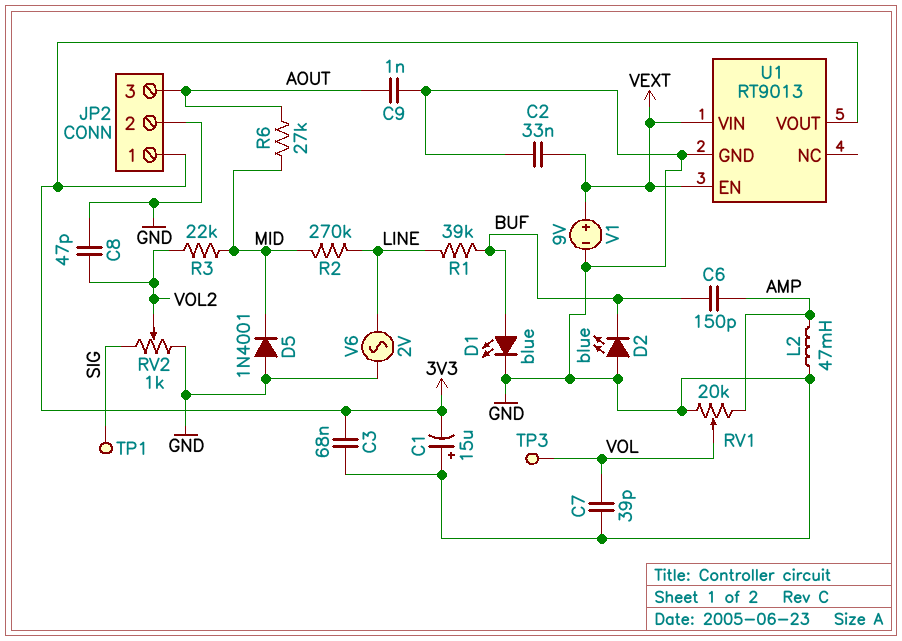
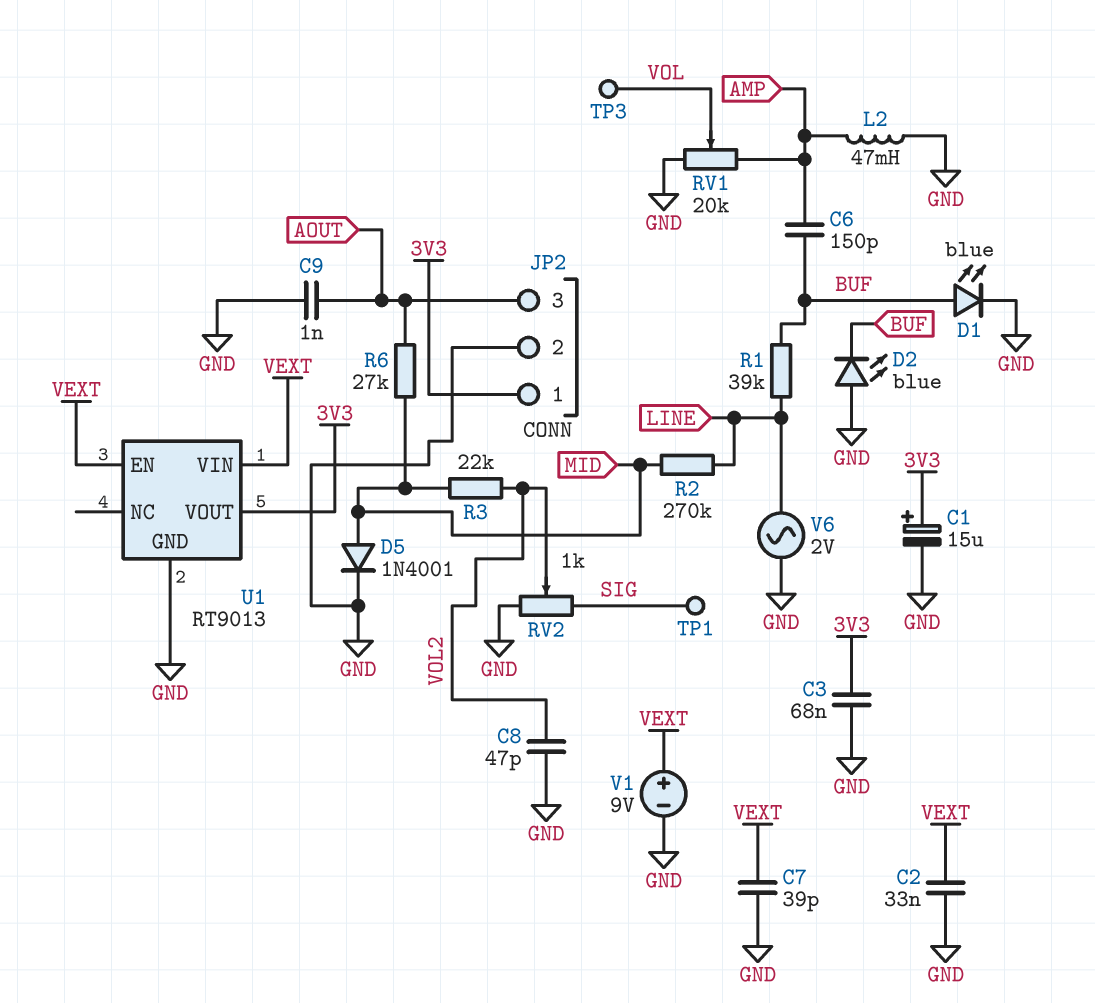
C1: 15uF (plus GND, minus 3V3) -> 15uF (plus 3V3, minus GND)
C7: 39pF (GND, VOL) -> 39pF (GND, VEXT)
D5: diode 1N4001 (A GND, K MID) -> diode 1N4001 (A MID, K GND)

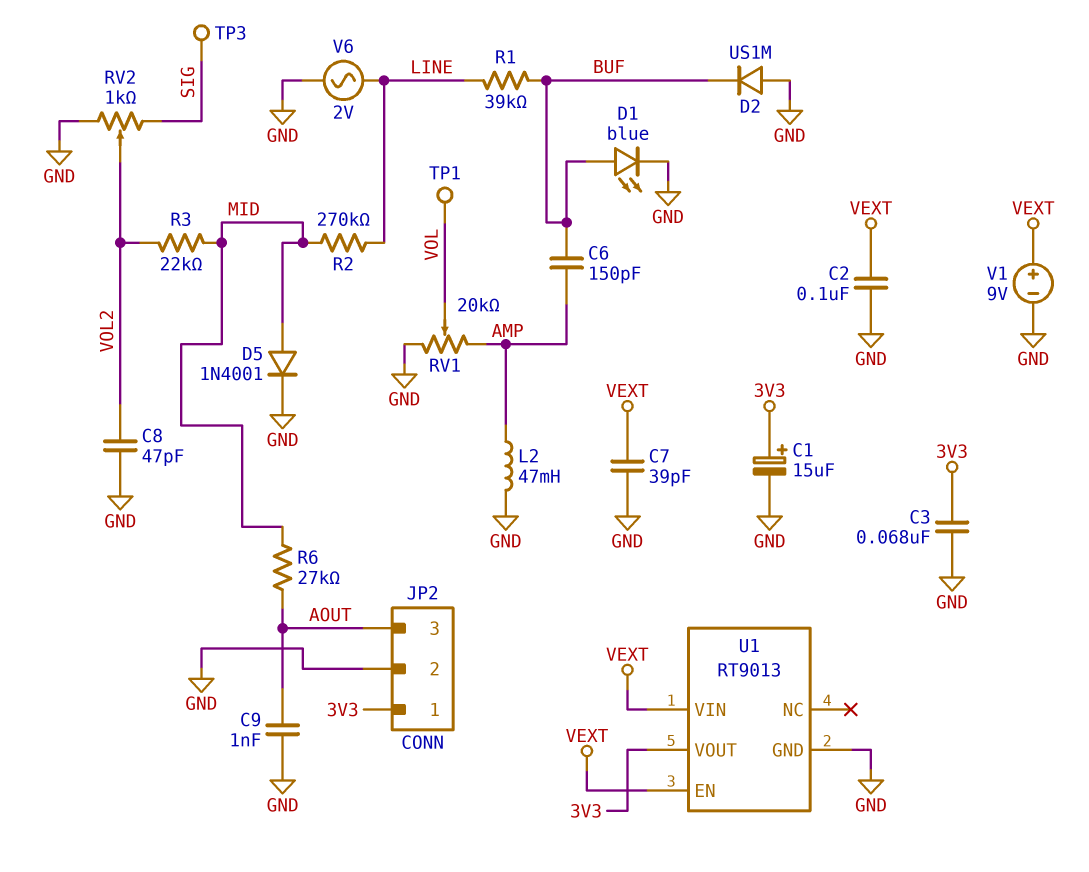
C2: 33nF (GND, VEXT) -> 100nF (GND, VEXT)
D2: LED blue (A GND, K BUF) -> diode US1M (A GND, K BUF)
TP1: test point (SIG) -> test point (VOL)
TP3: test point (VOL) -> test point (SIG)

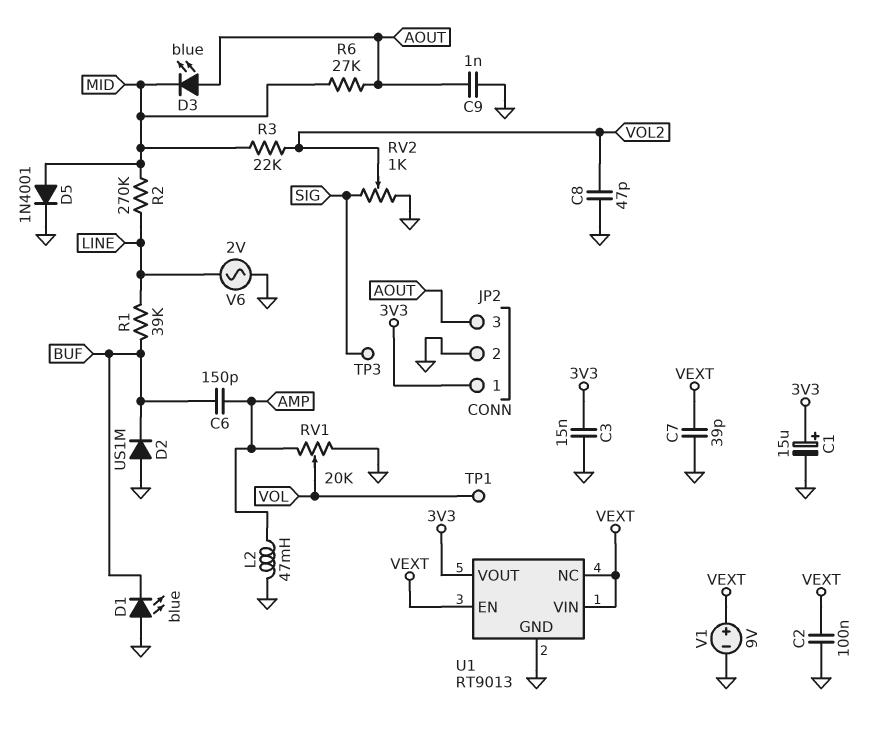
C3: 68nF (3V3, GND) -> 15nF (3V3, GND)
D1: LED blue (A BUF, K GND) -> LED blue (A GND, K BUF)
D3: none -> LED blue (A AOUT, K MID)
U1 pin NC: none -> VEXT

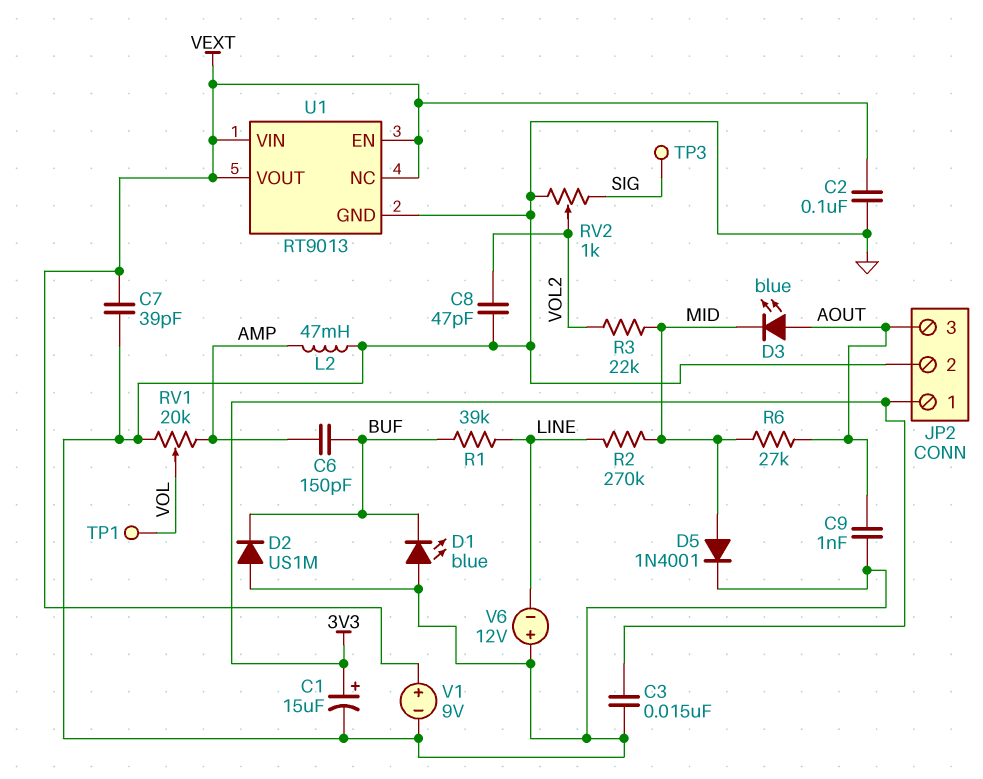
U1 pin VOUT: 3V3 -> VEXT
V6: AC 2V (GND, LINE) -> 12V (plus GND, minus LINE)

